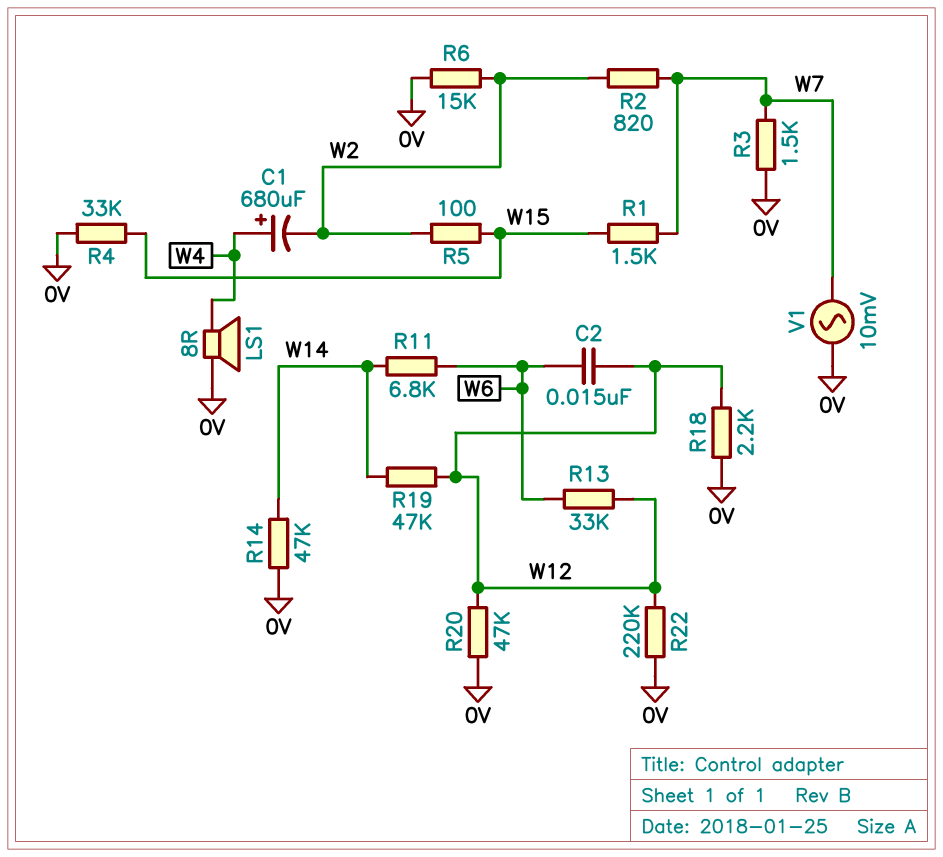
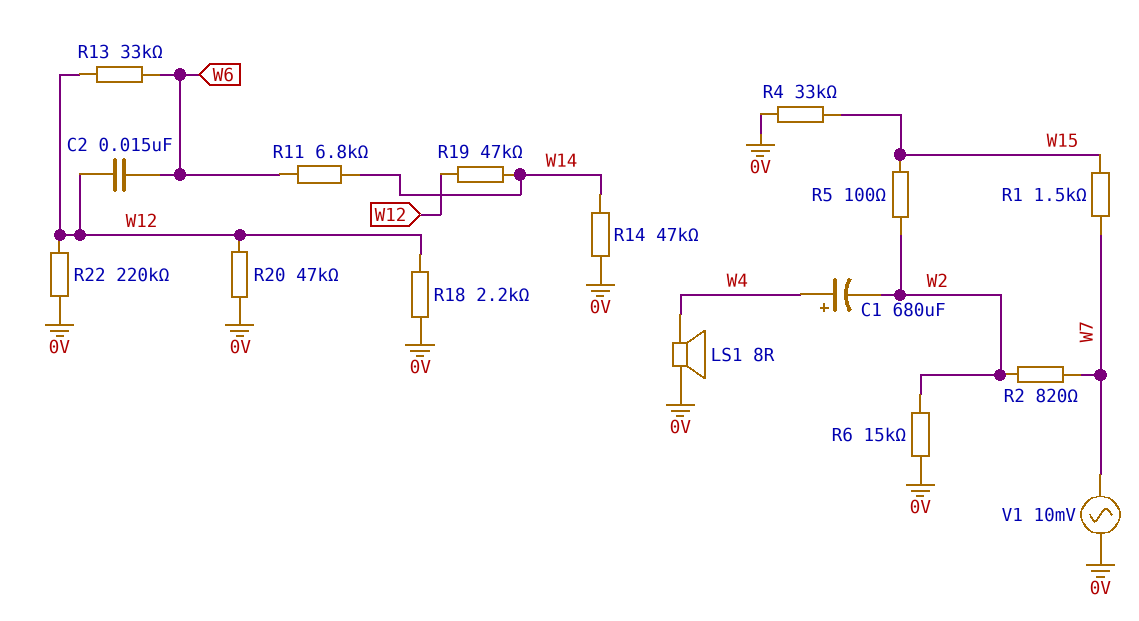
R3: 1.5k (0V, W7) -> none

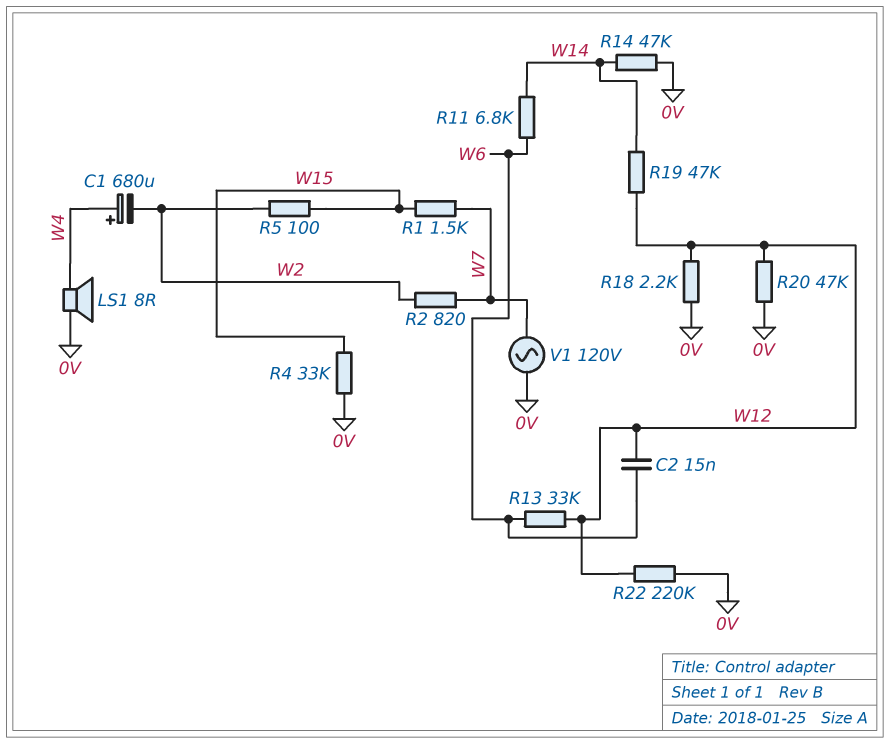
R6: 15k (0V, W2) -> none
V1: AC 10mV (0V, W7) -> AC 120V (0V, W7)

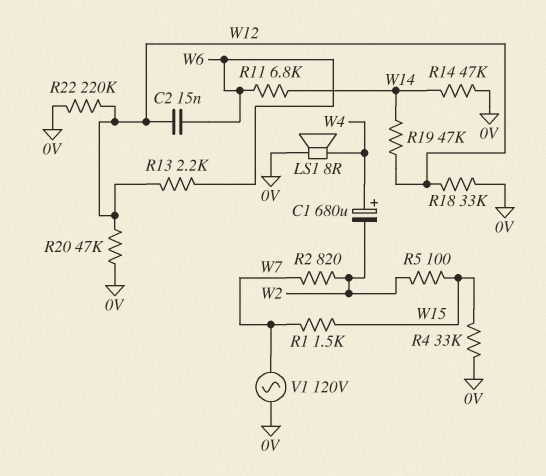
R13: 33k (W6, W12) -> 2.2k (W6, W12)
R18: 2.2k (0V, W12) -> 33k (0V, W12)

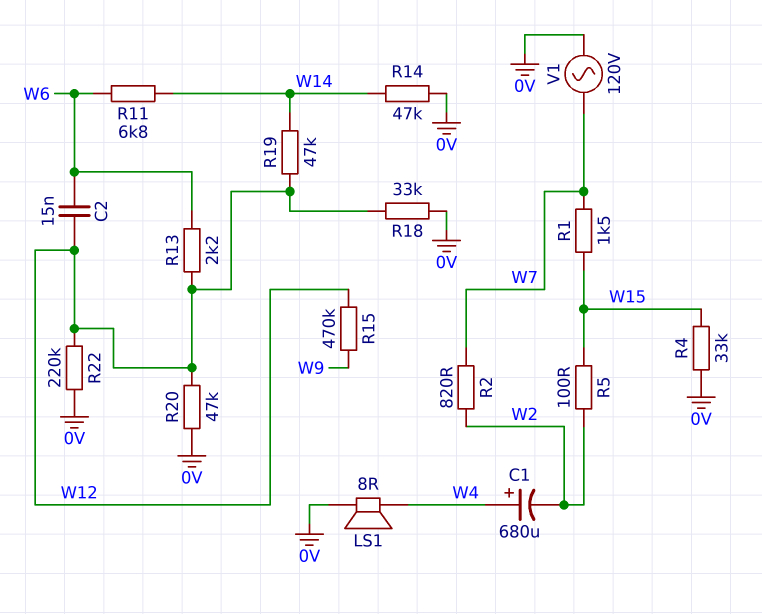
R15: none -> 470k (W9, W12)

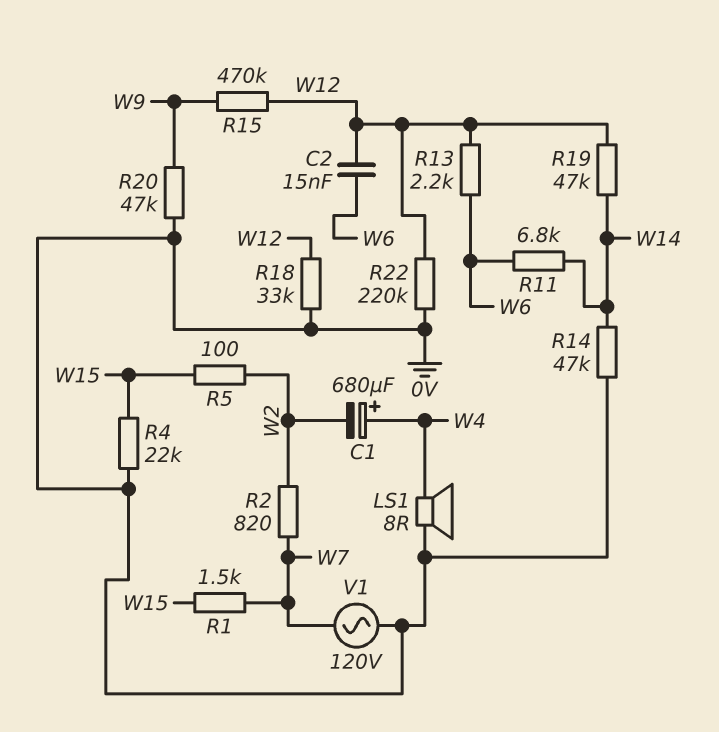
R4: 33k (0V, W15) -> 22k (0V, W15)
R20: 47k (0V, W12) -> 47k (0V, W9)

